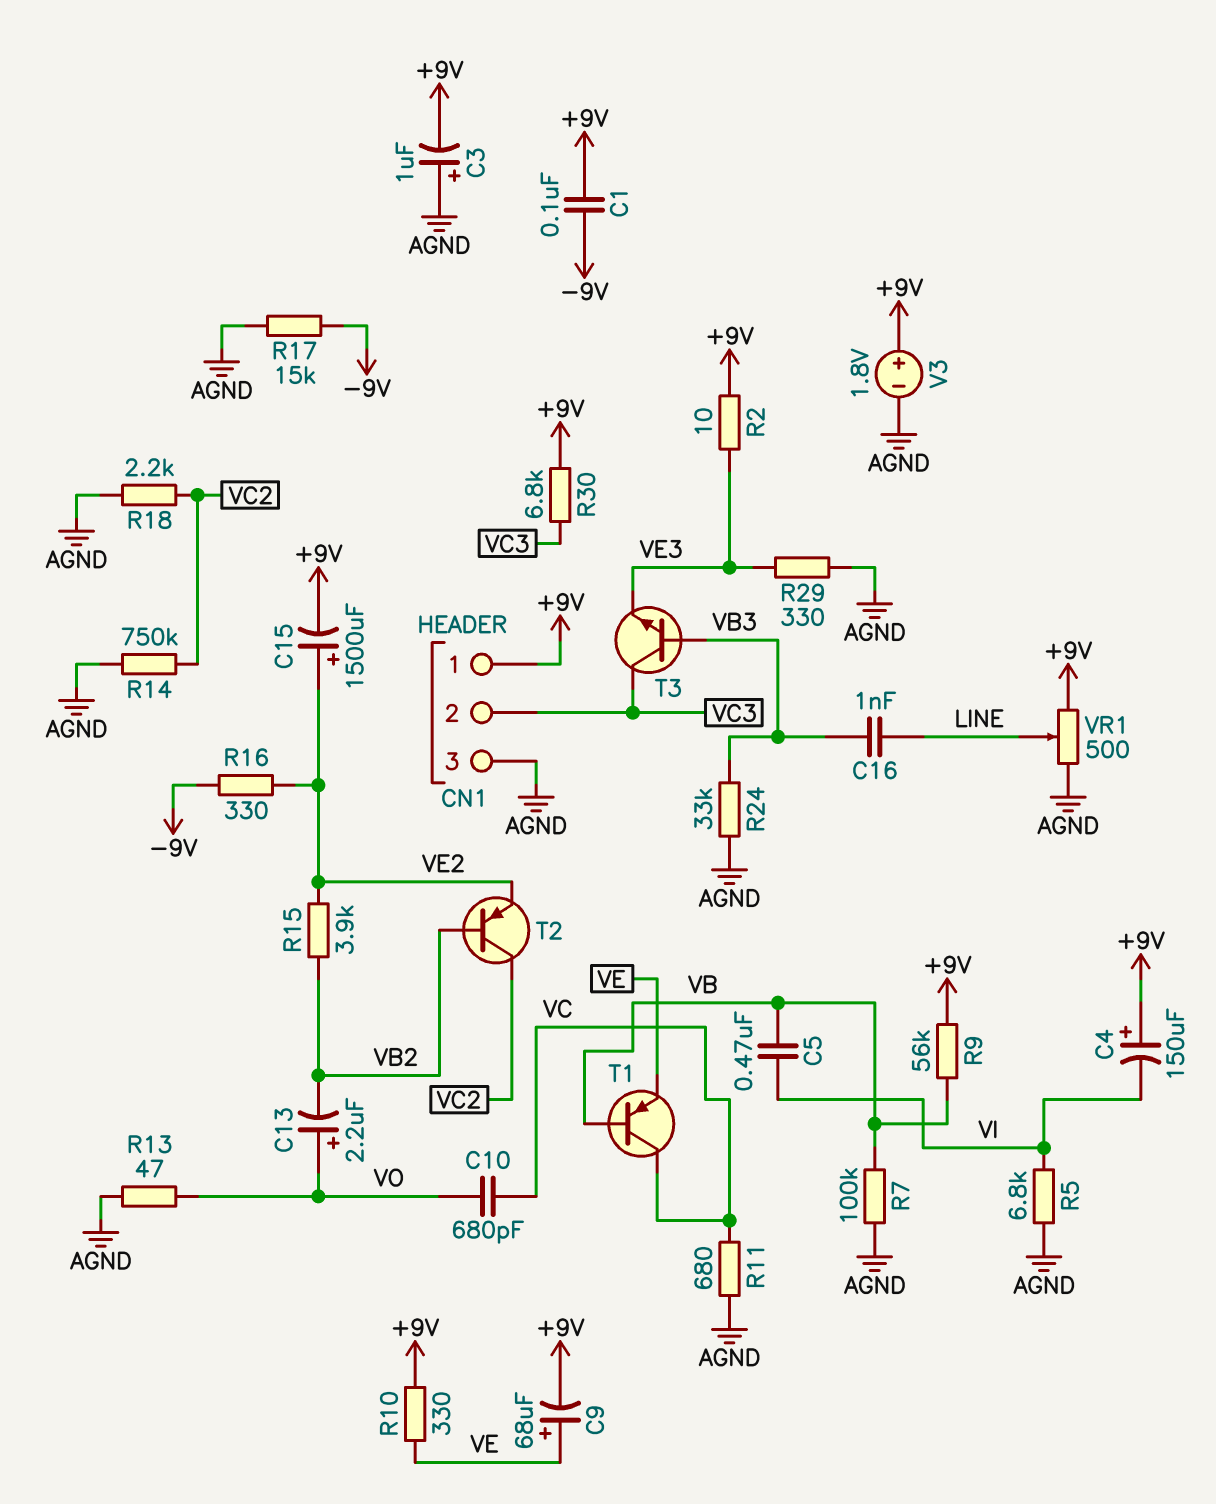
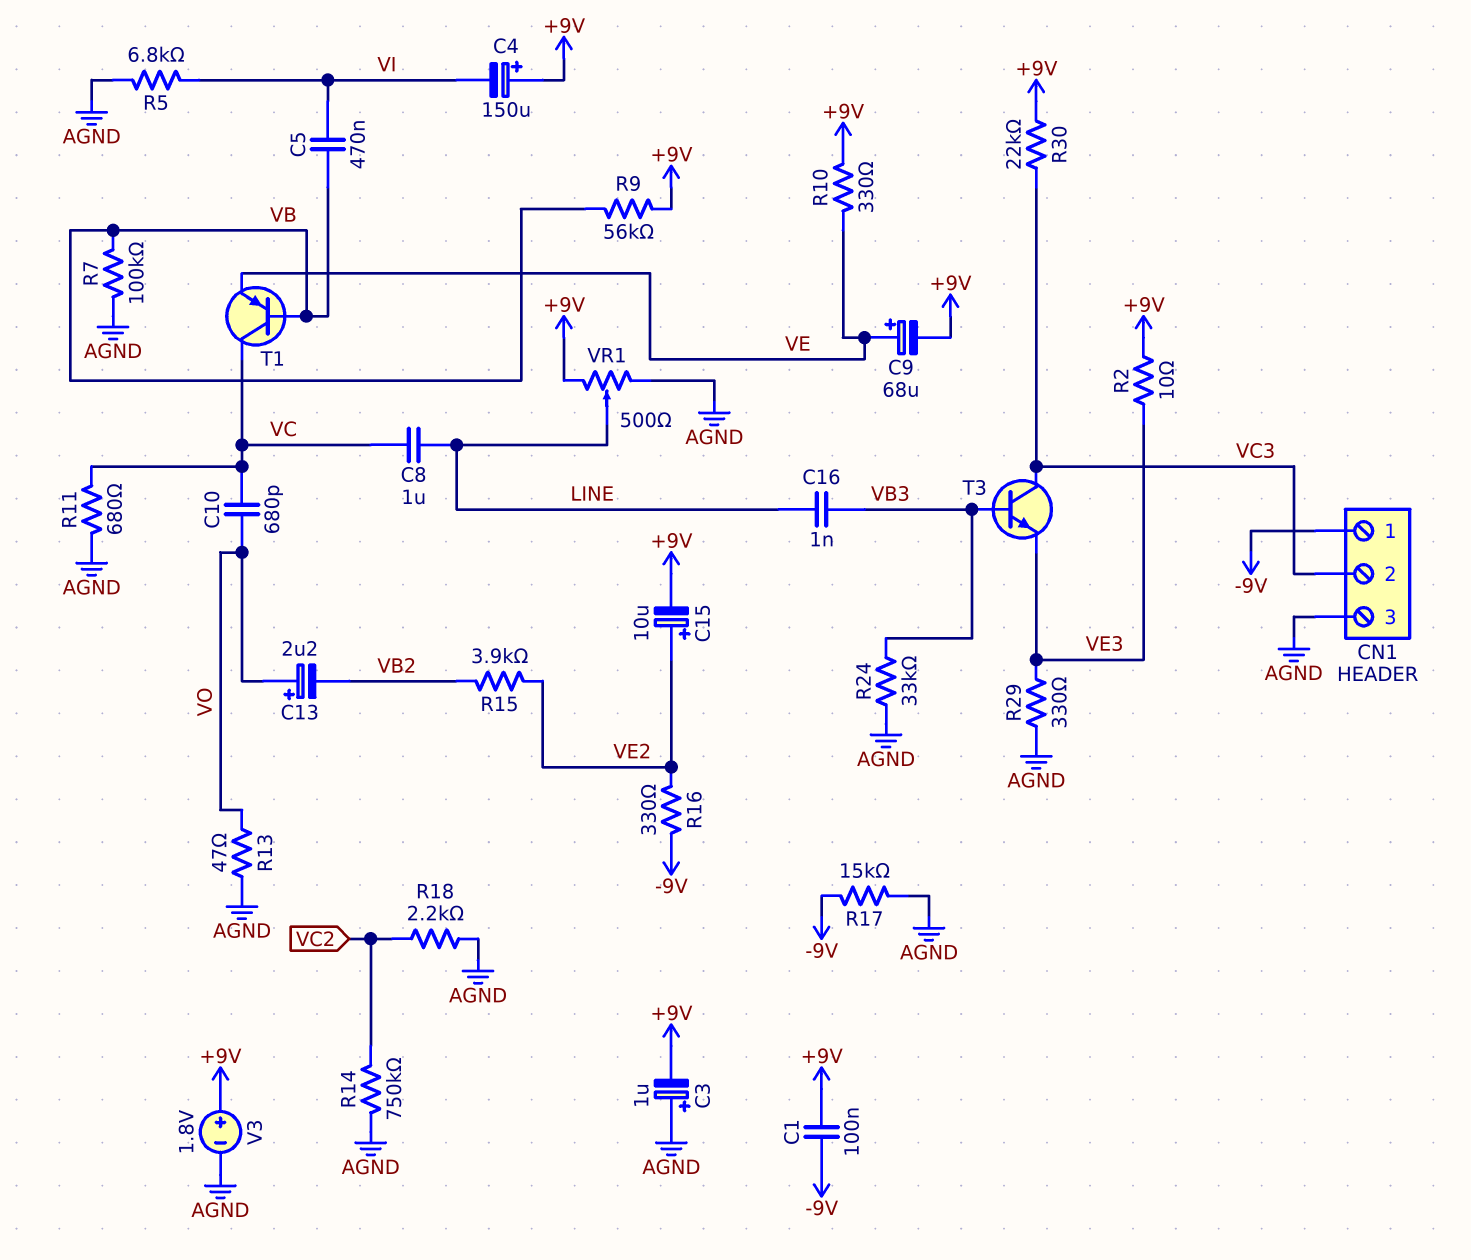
C8: none -> 1uF (LINE, VC)
C15: 1500uF (plus VE2, minus +9V) -> 10uF (plus VE2, minus +9V)
CN1 pin 1: +9V -> -9V
R30: 6.8k (+9V, VC3) -> 22k (+9V, VC3)
T2: PNP (B VB2, C VC2, E VE2) -> none

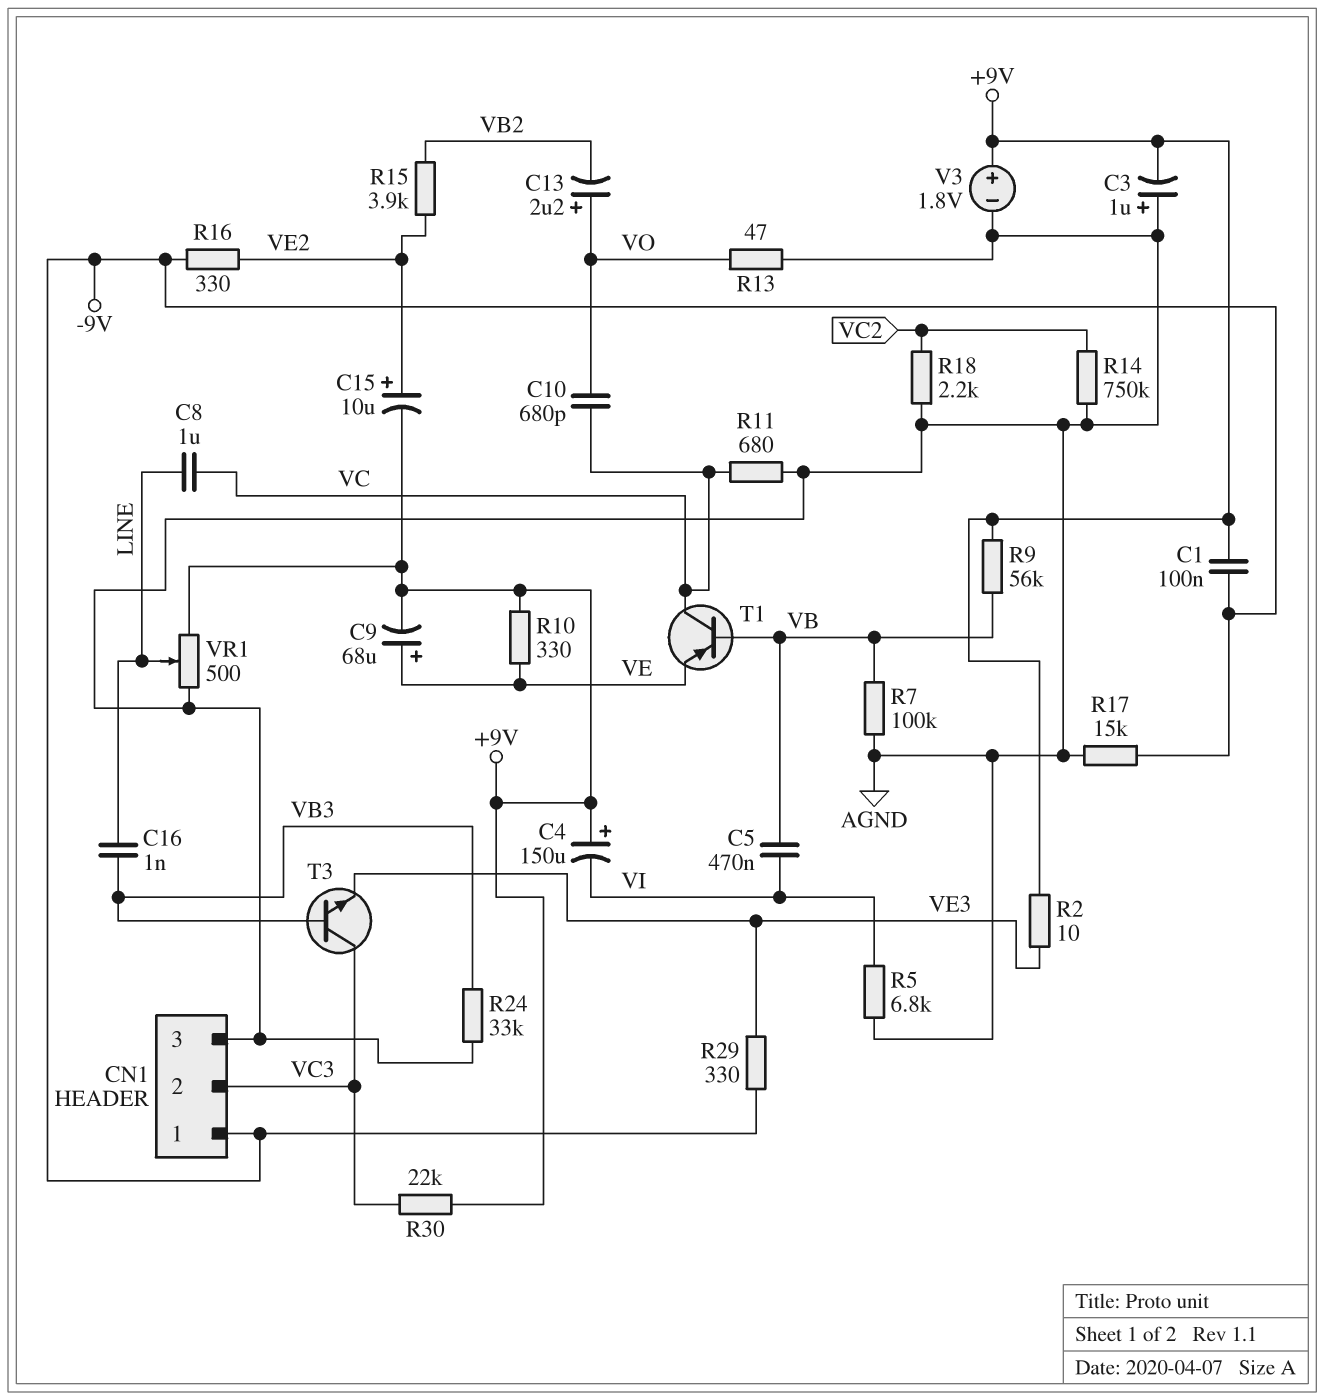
R29: 330 (AGND, VE3) -> 330 (-9V, VE3)

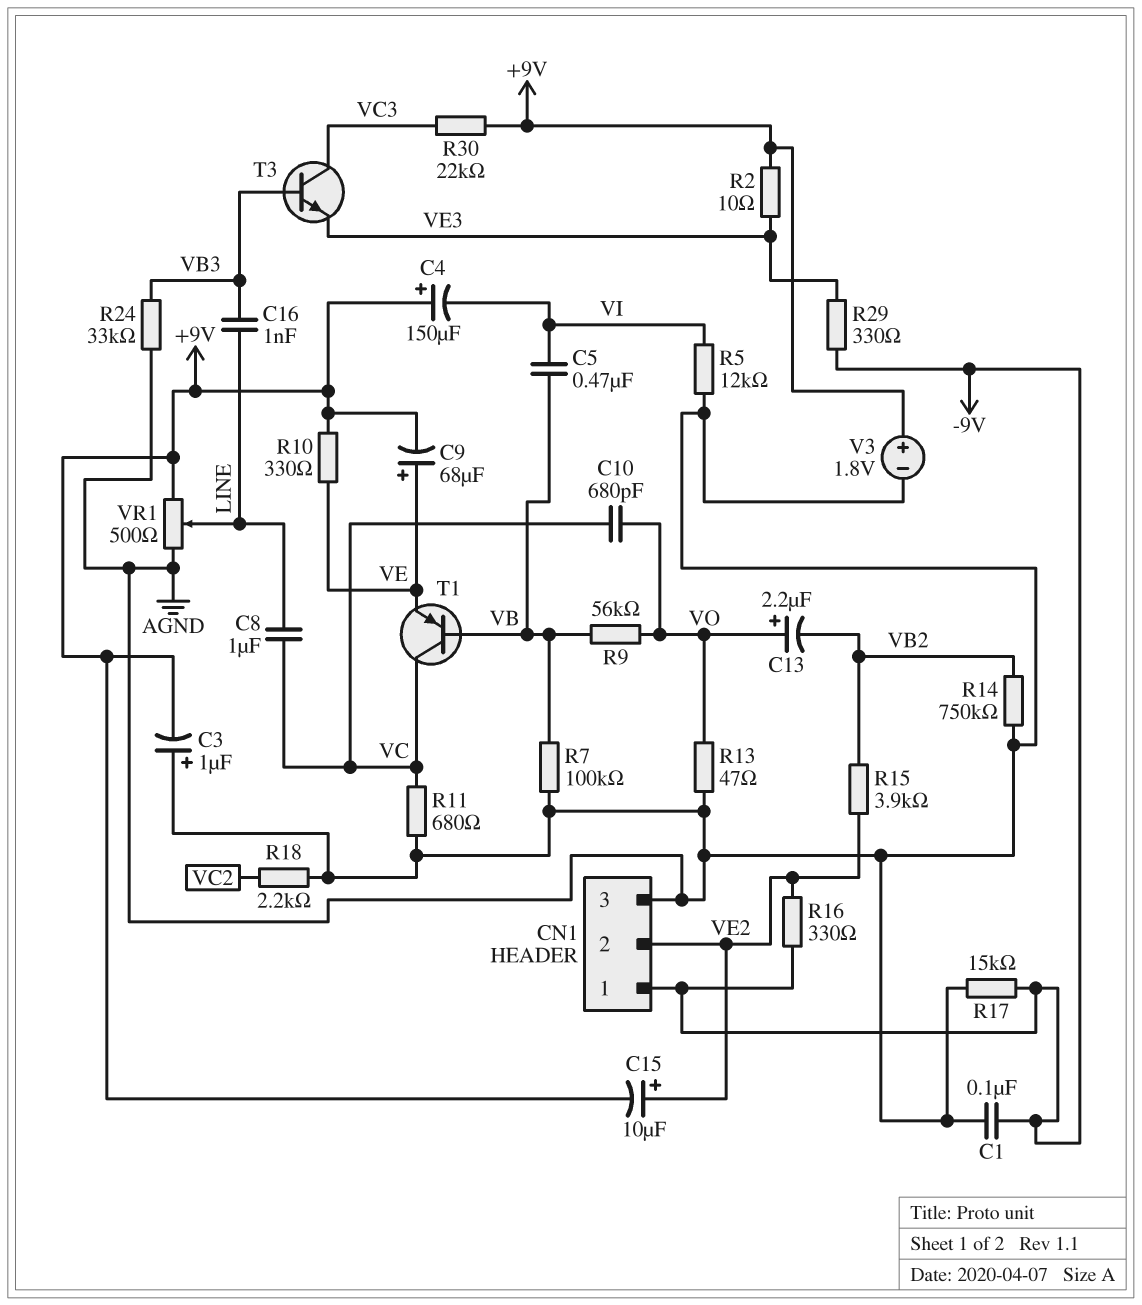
C1: 100nF (+9V, -9V) -> 100nF (-9V, AGND)
CN1 pin 2: VC3 -> VE2
R5: 6.8k (AGND, VI) -> 12k (AGND, VI)
R9: 56k (+9V, VB) -> 56k (VB, VO)
R14: 750k (AGND, VC2) -> 750k (AGND, VB2)

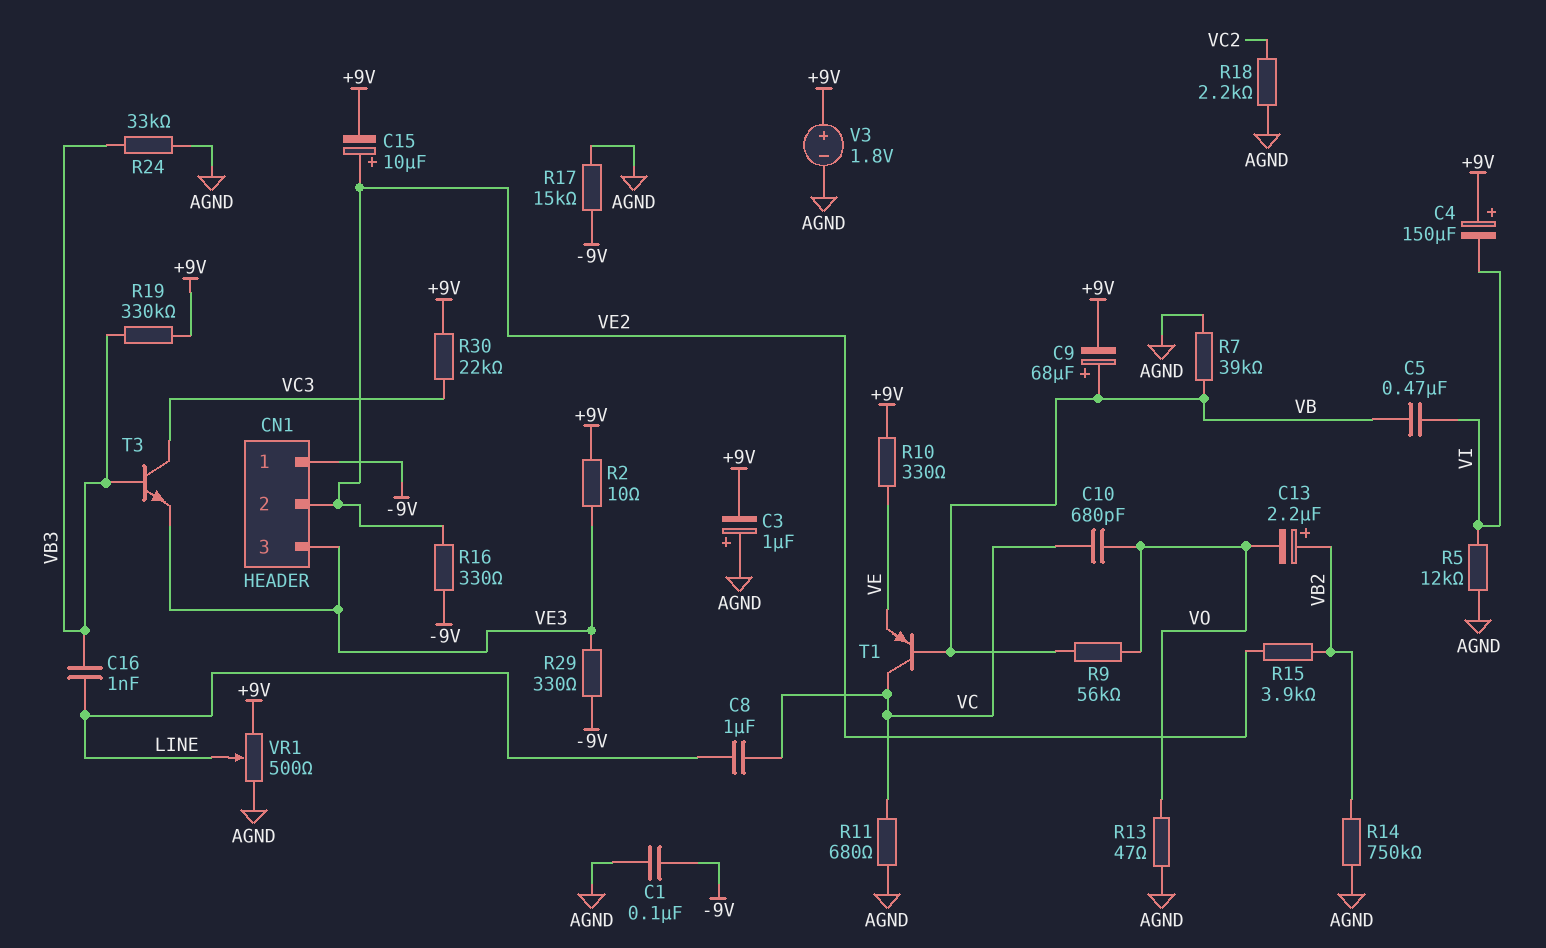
C9: 68uF (plus VE, minus +9V) -> 68uF (plus VB, minus +9V)
C13: 2.2uF (plus VO, minus VB2) -> 2.2uF (plus VB2, minus VO)
CN1 pin 3: AGND -> VE3
R7: 100k (AGND, VB) -> 39k (AGND, VB)
R19: none -> 330k (+9V, VB3)

